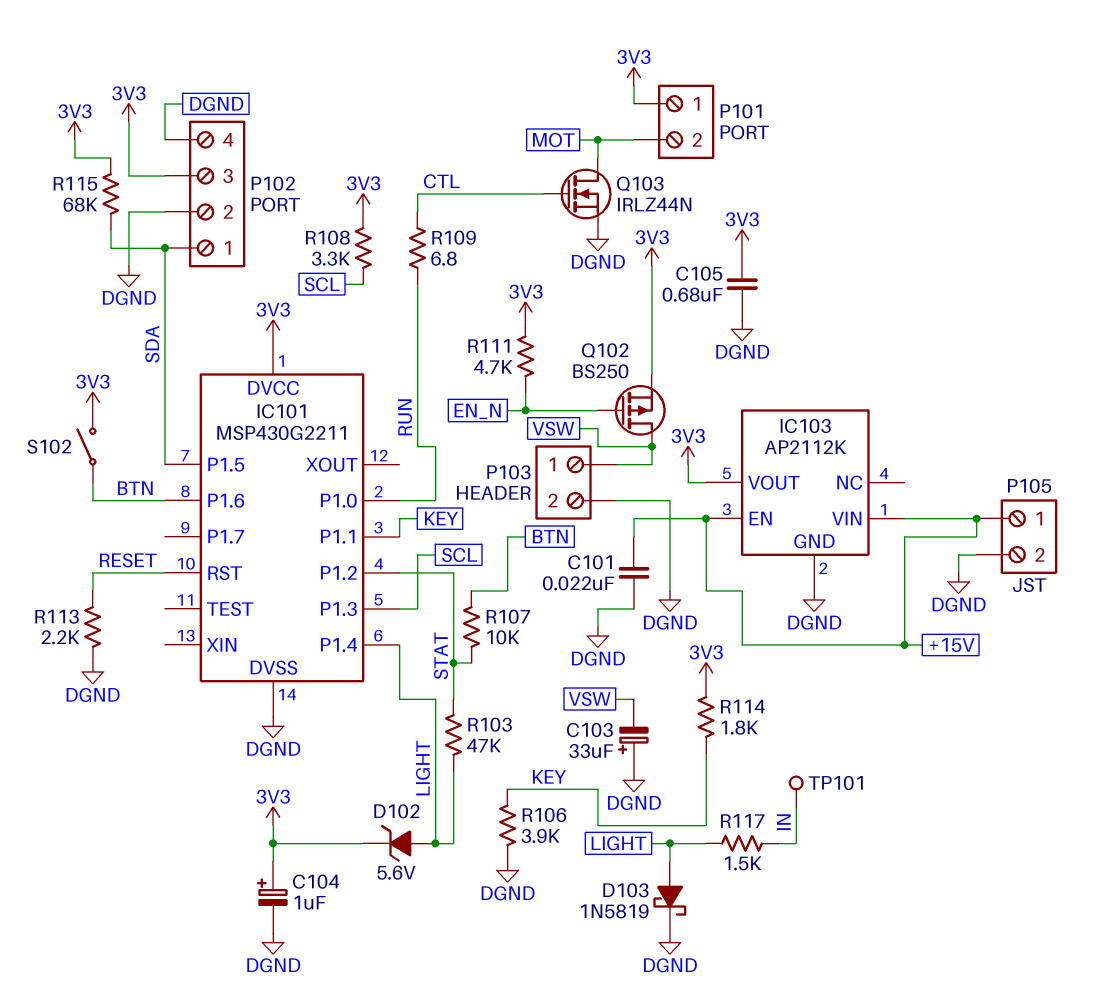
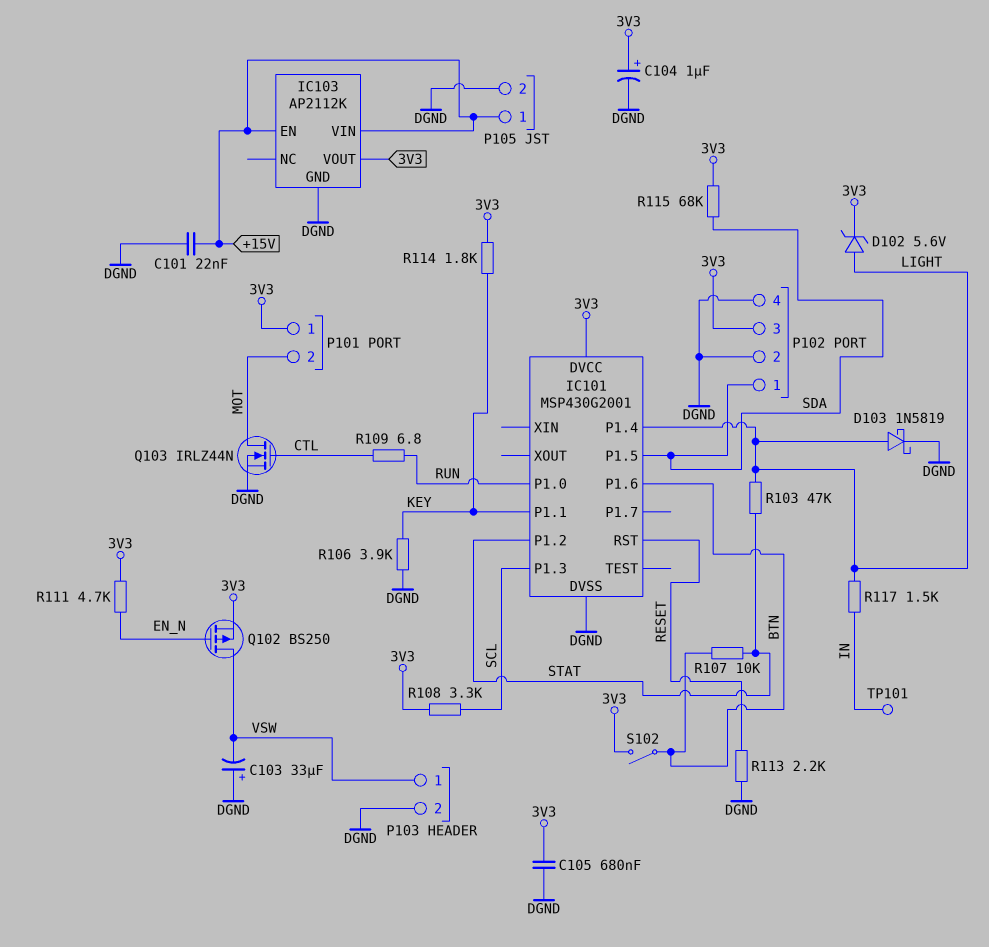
IC101: MSP430G2211 -> MSP430G2001

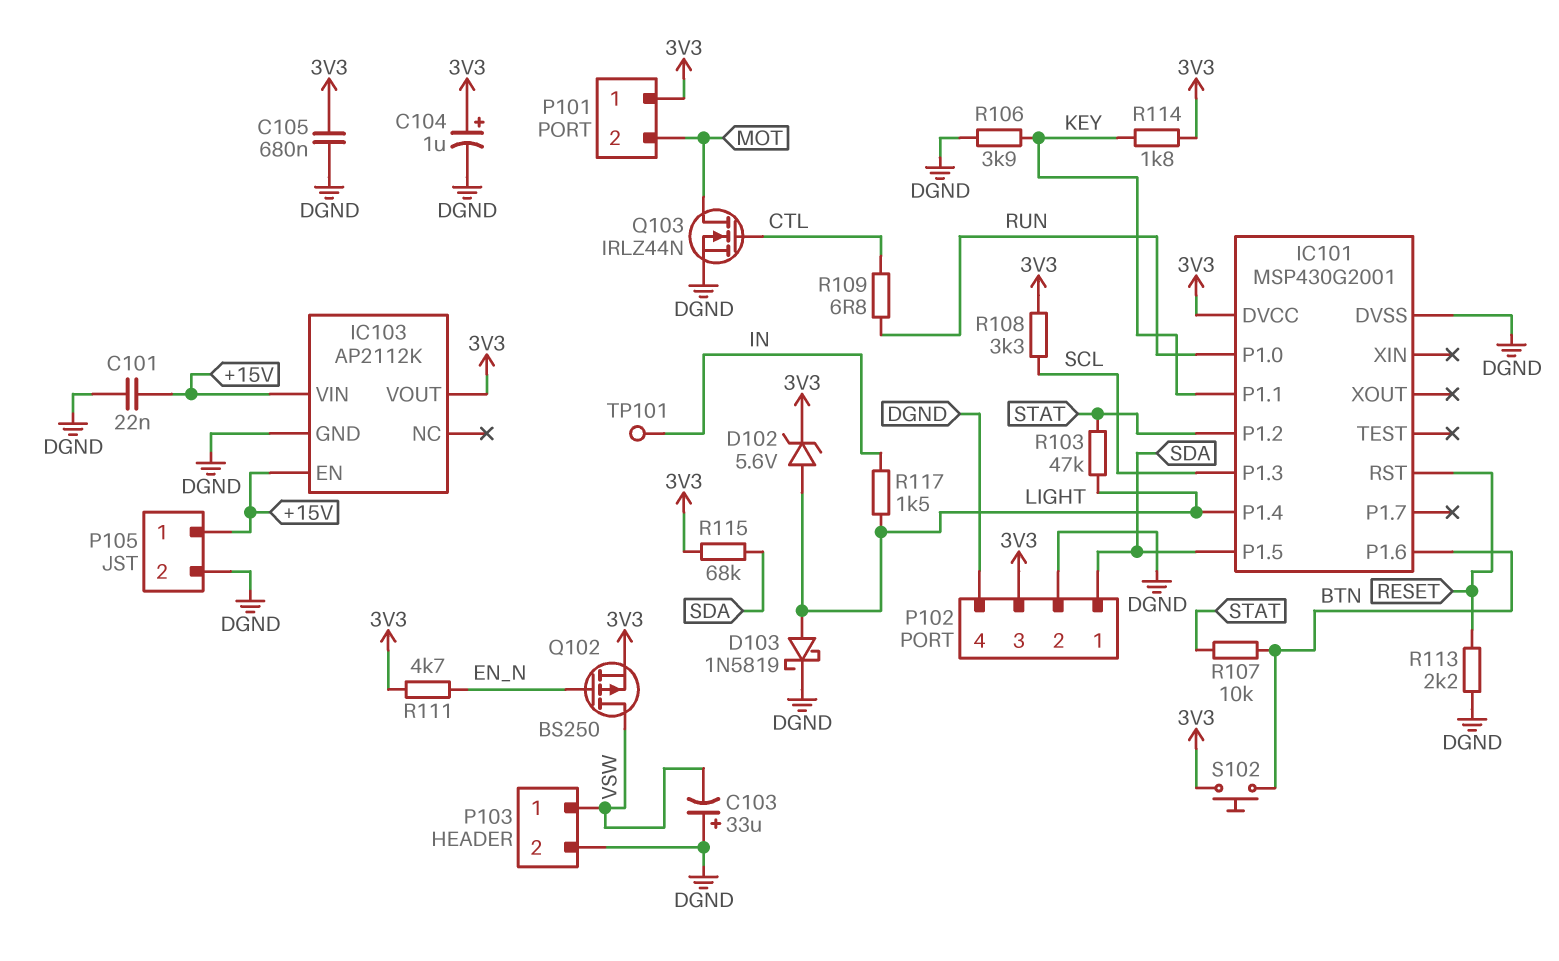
S102: switch (3V3, BTN) -> button (3V3, BTN)

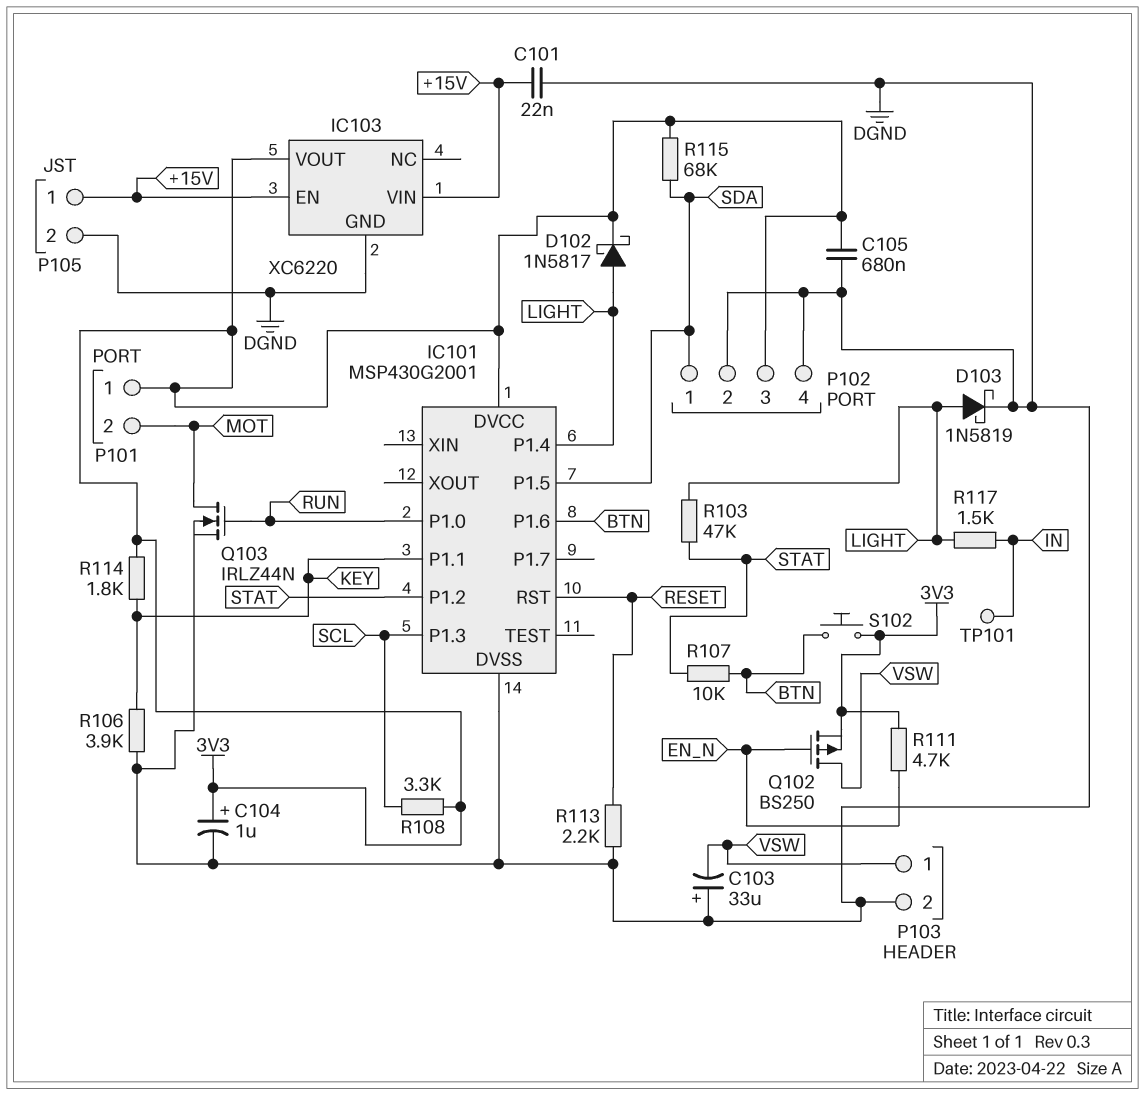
D102: zener 5.6V (A LIGHT, K 3V3) -> schottky 1N5817 (A LIGHT, K 3V3)
IC103: AP2112K -> XC6220
Q103: NMOS IRLZ44N (G CTL, D MOT, S DGND) -> NMOS IRLZ44N (G RUN, D MOT, S DGND)
R109: 6.8 (CTL, RUN) -> none

